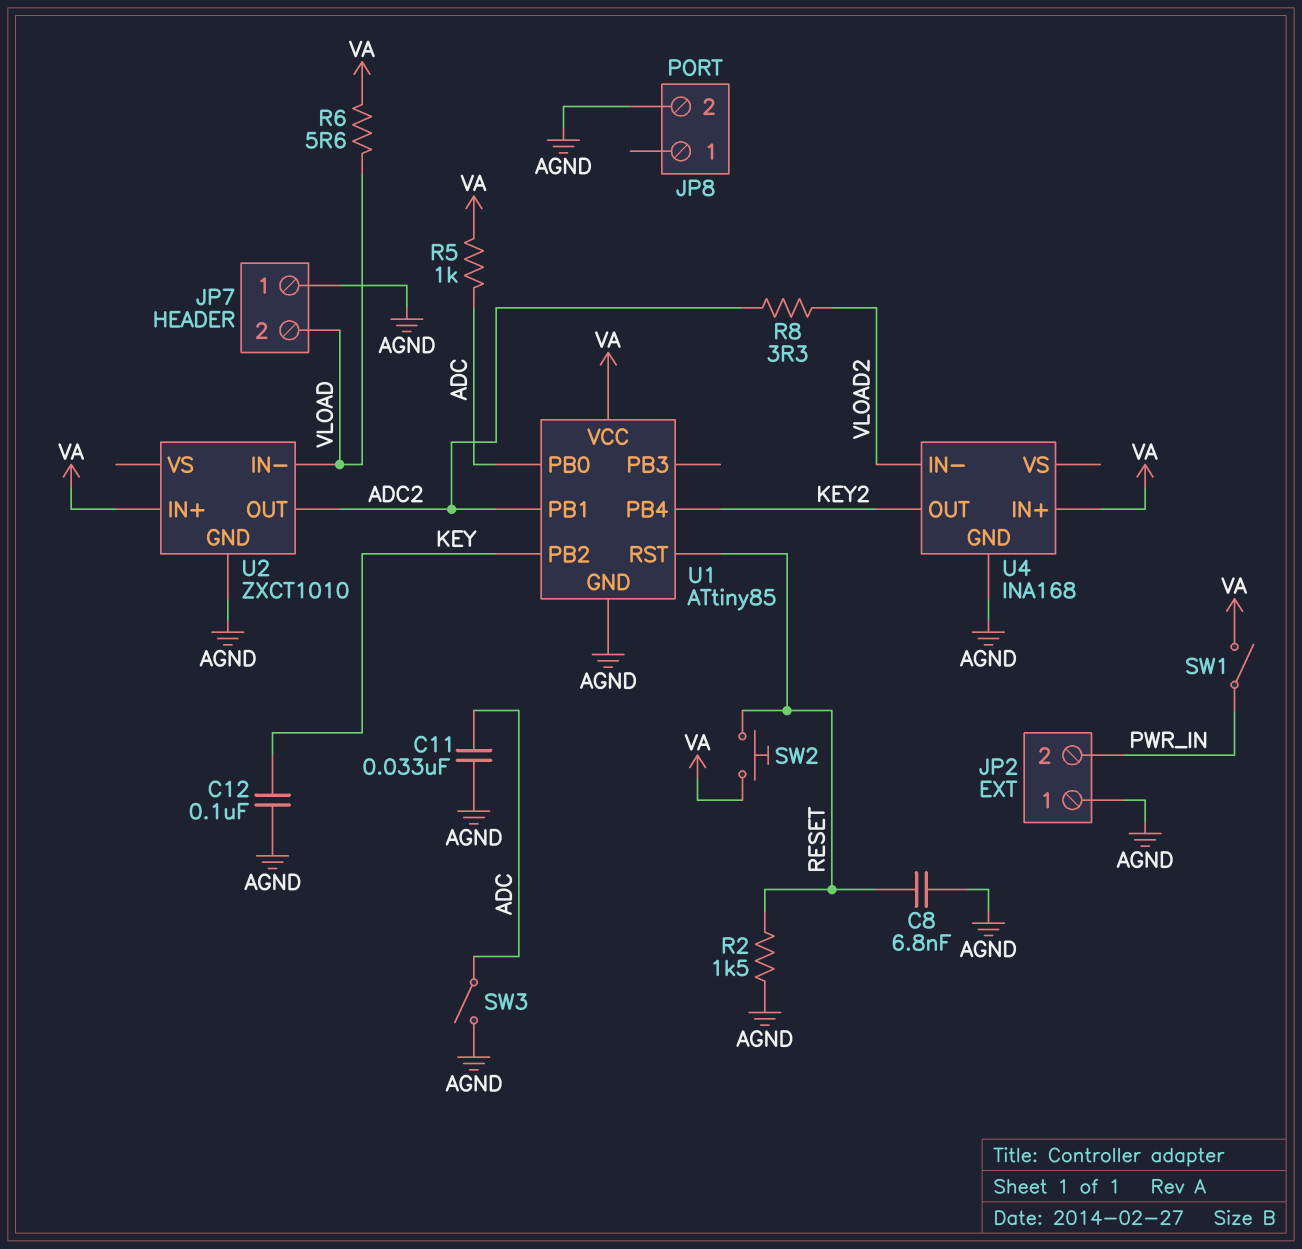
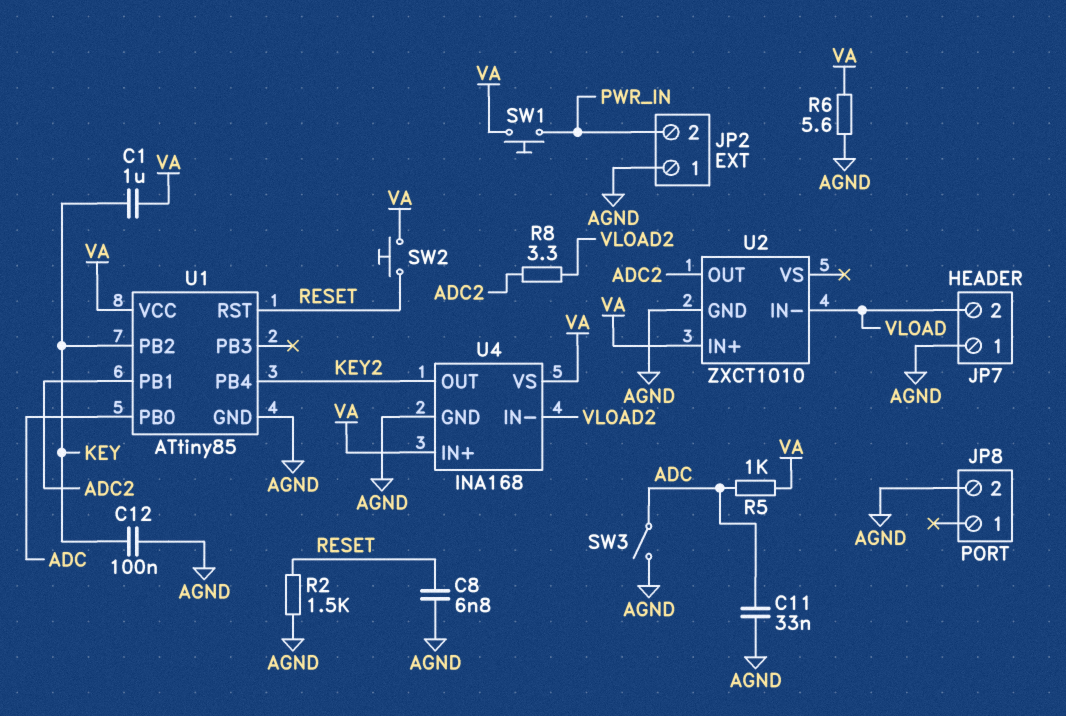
C1: none -> 1uF (KEY, VA)
R6: 5.6 (VA, VLOAD) -> 5.6 (AGND, VA)
SW1: switch (PWR_IN, VA) -> button (PWR_IN, VA)
U4 pin VS: none -> VA

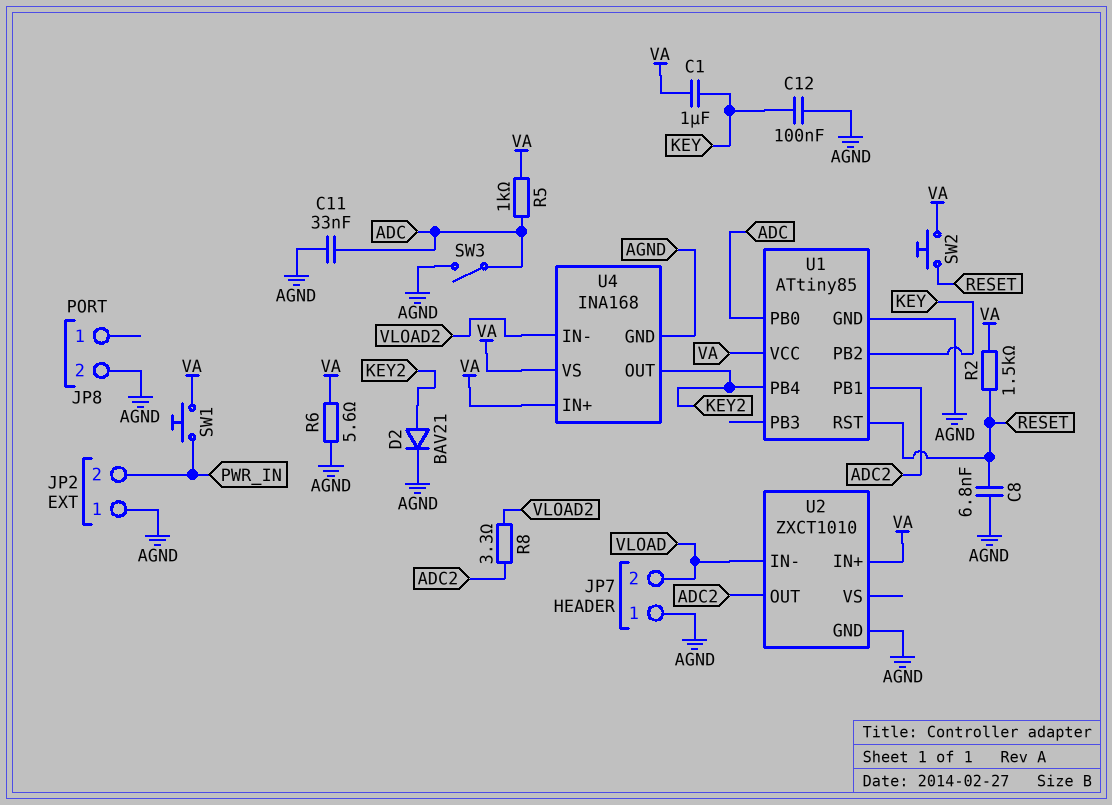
D2: none -> diode BAV21 (A KEY2, K AGND)
R2: 1.5k (AGND, RESET) -> 1.5k (RESET, VA)

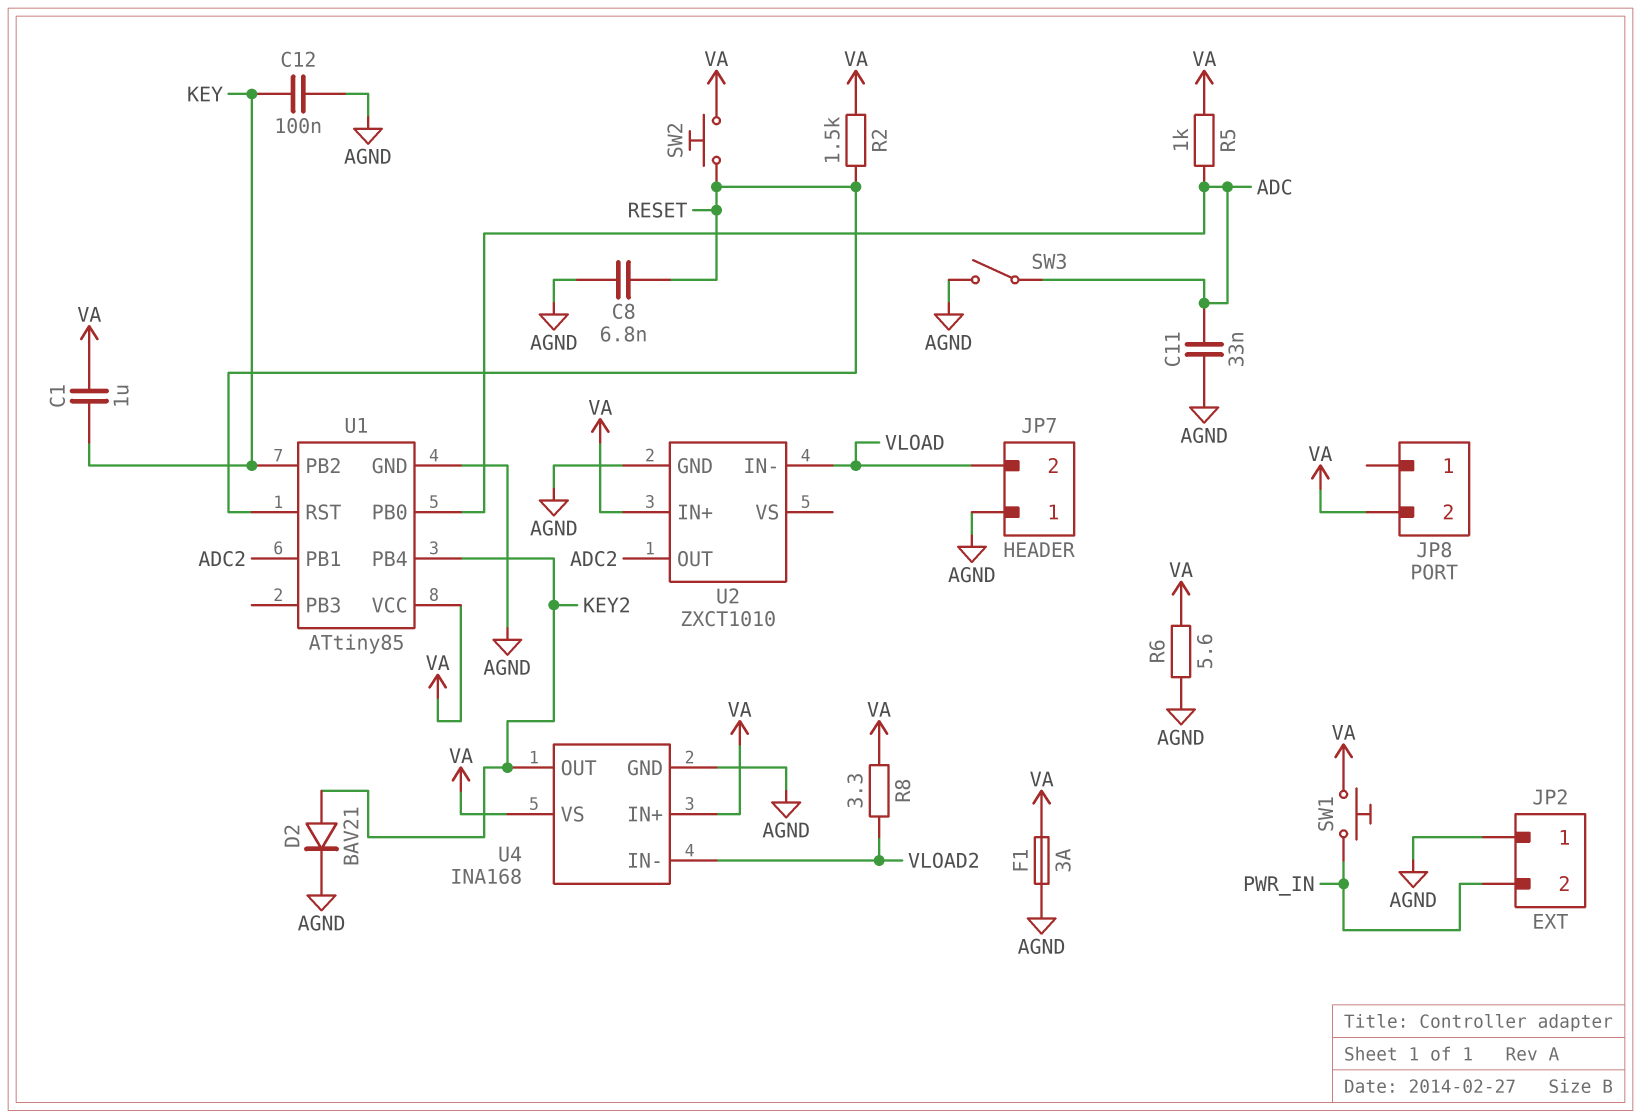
F1: none -> 3A (AGND, VA)
JP8 pin 2: AGND -> VA
R8: 3.3 (ADC2, VLOAD2) -> 3.3 (VA, VLOAD2)

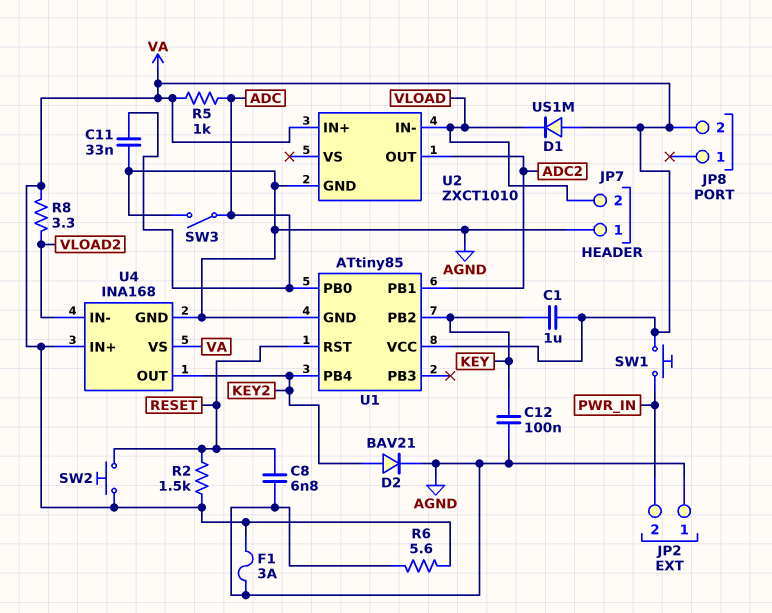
D1: none -> diode US1M (A VA, K VLOAD)

